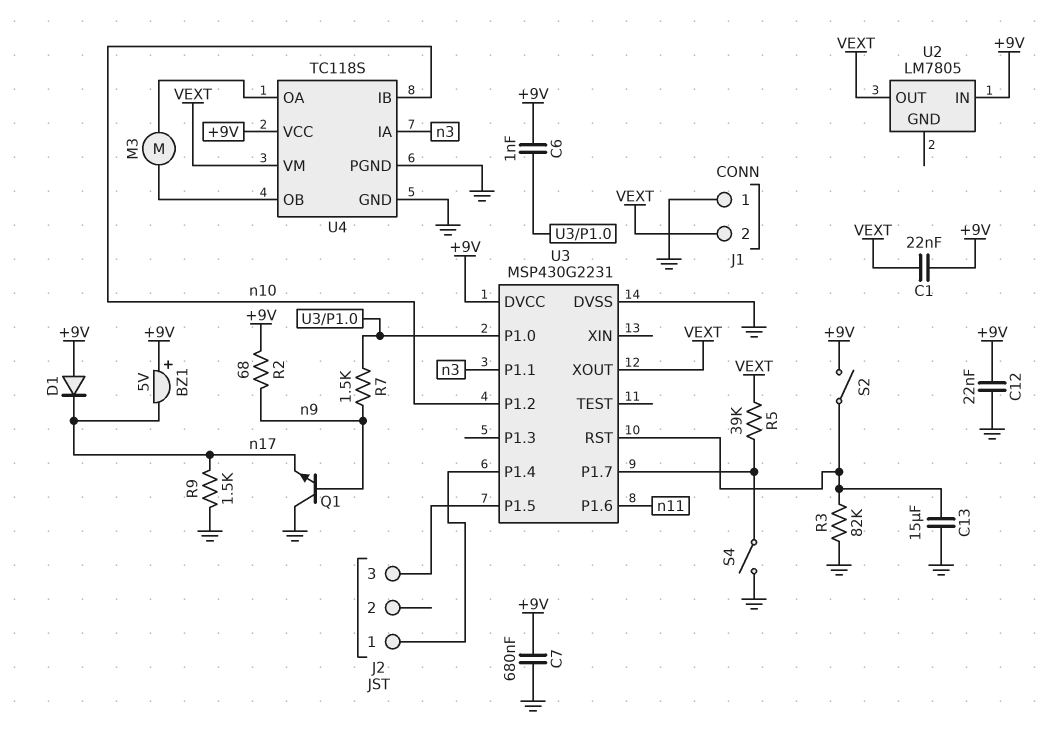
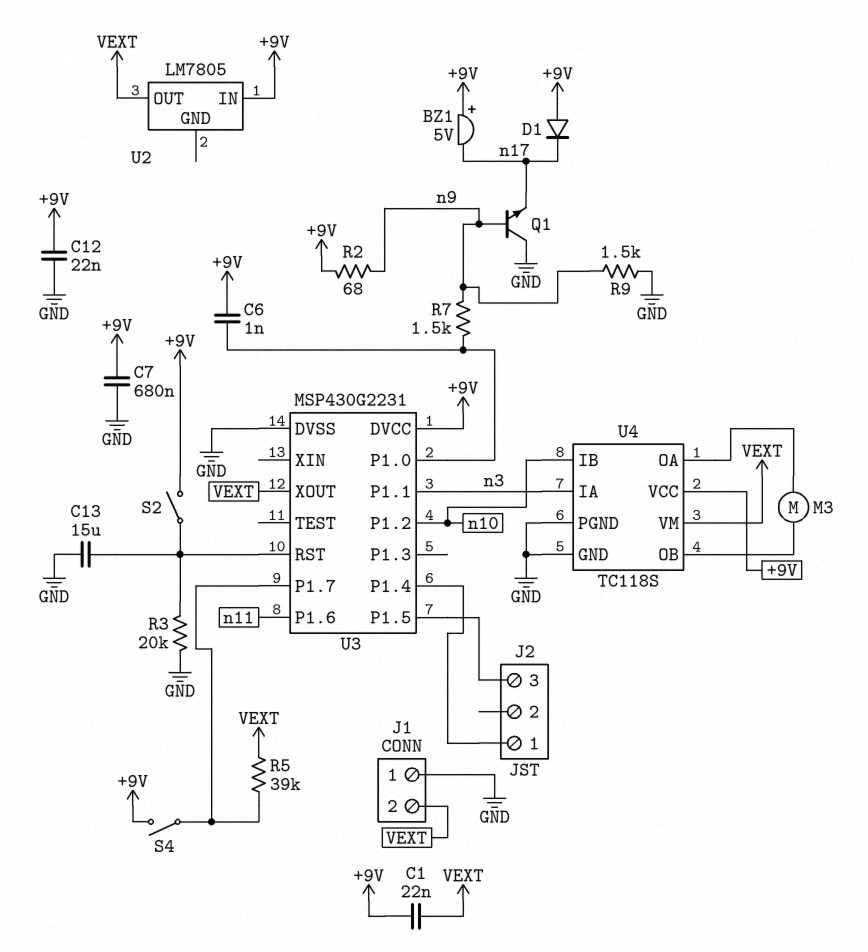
R3: 82k (GND, U3/RST) -> 20k (GND, U3/RST)
R9: 1.5k (GND, n17) -> 1.5k (GND, n9)
S4: switch (GND, U3/P1.7) -> switch (+9V, U3/P1.7)

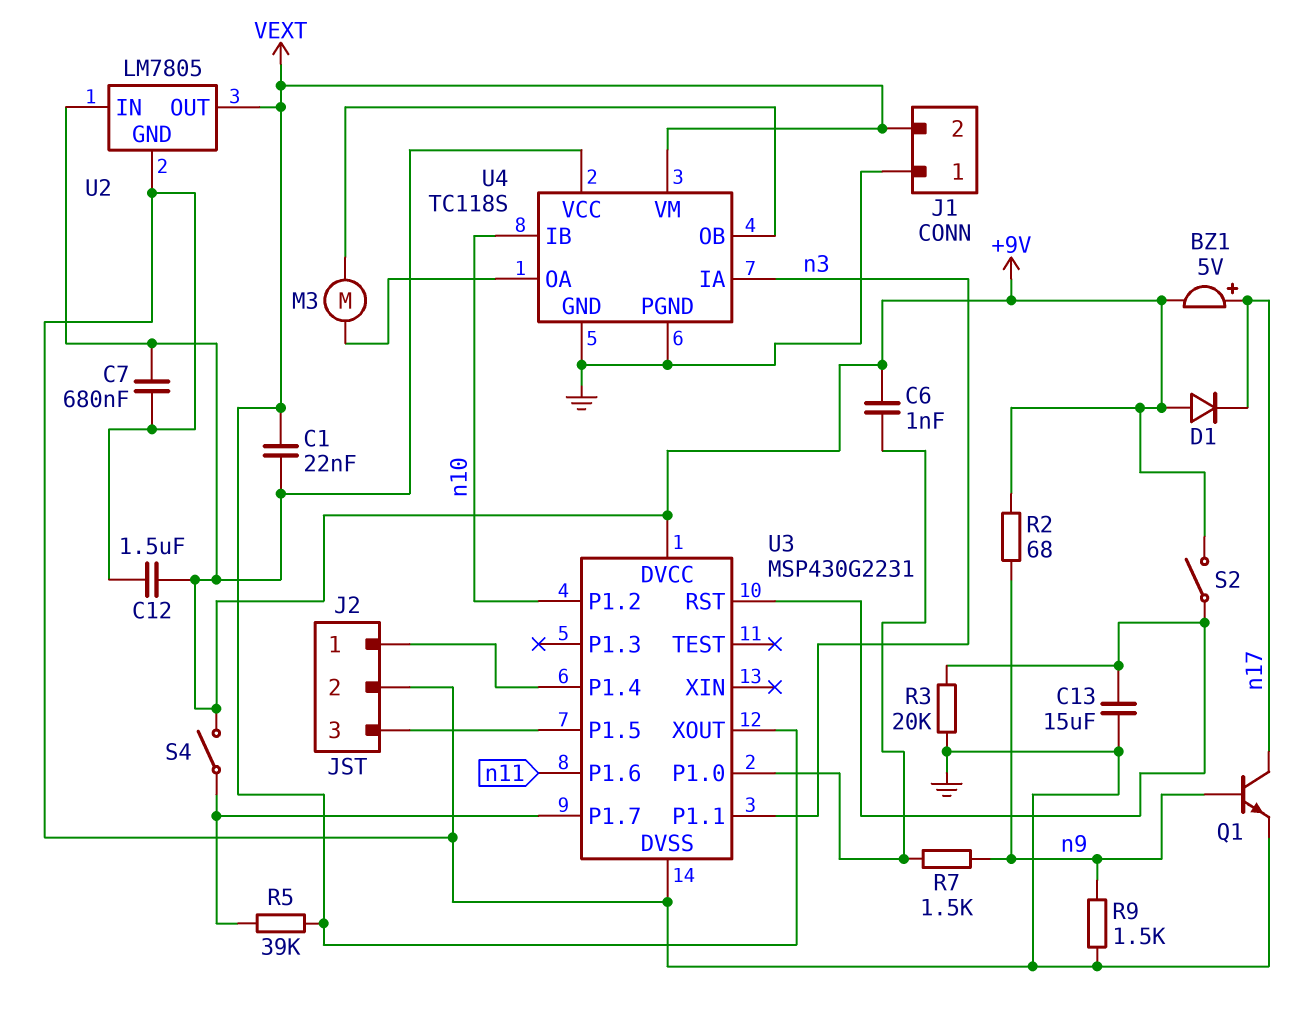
BZ1: buzzer 5V (plus +9V, minus n17) -> buzzer 5V (plus n17, minus +9V)
C12: 22nF (+9V, GND) -> 1.5uF (+9V, GND)
J2 pin 2: none -> GND
Q1: NPN (B n9, C GND, E n17) -> NPN (B n9, C n17, E GND)
U2 pin GND: none -> GND

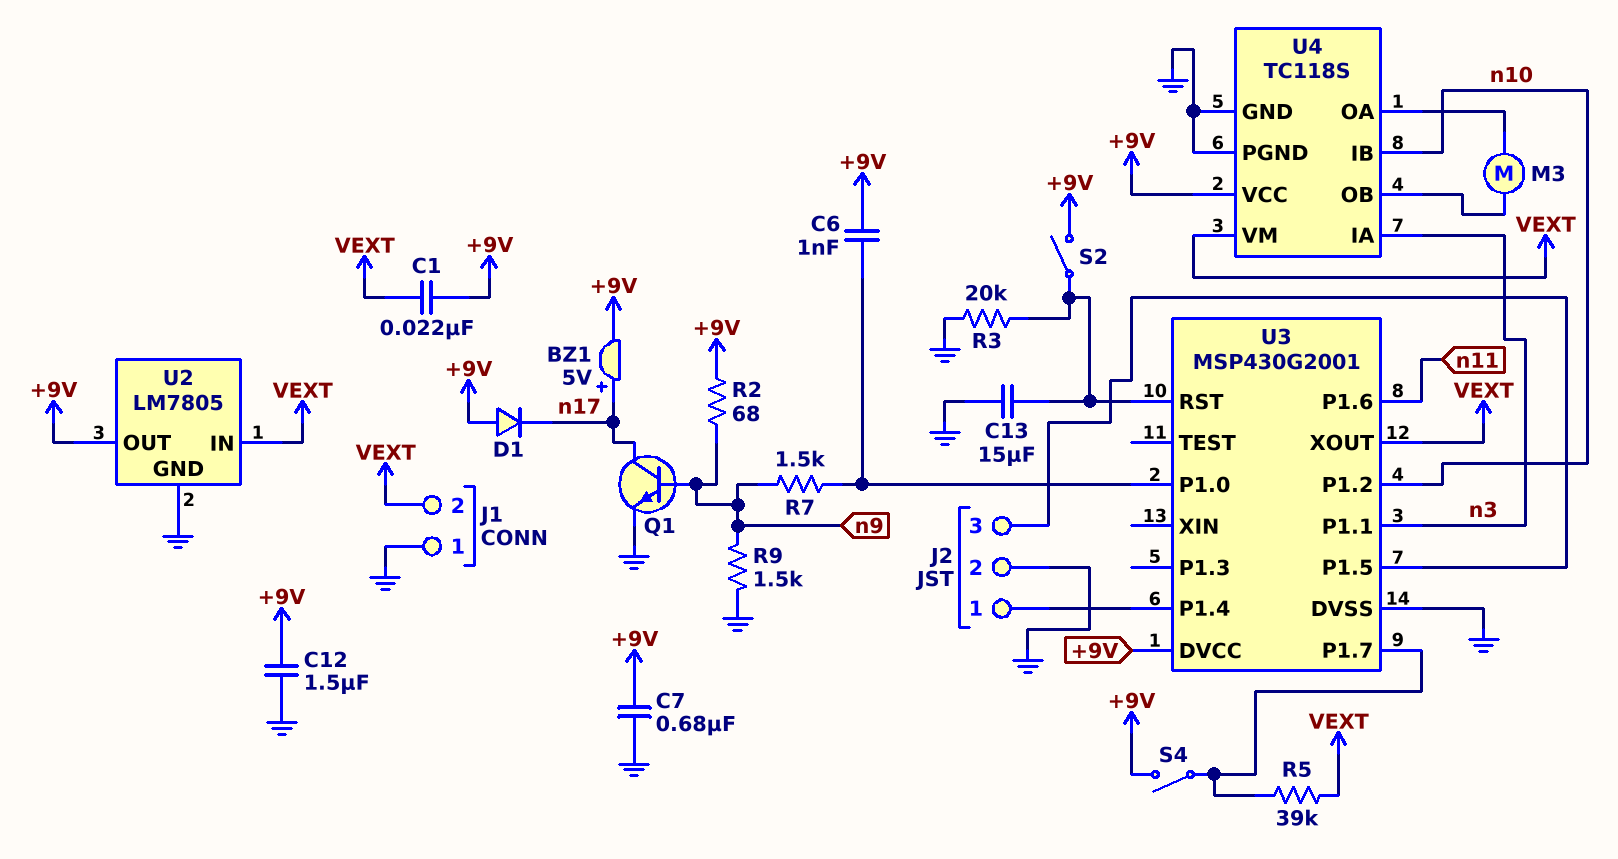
U2 pin IN: +9V -> VEXT
U2 pin OUT: VEXT -> +9V
U3: MSP430G2231 -> MSP430G2001

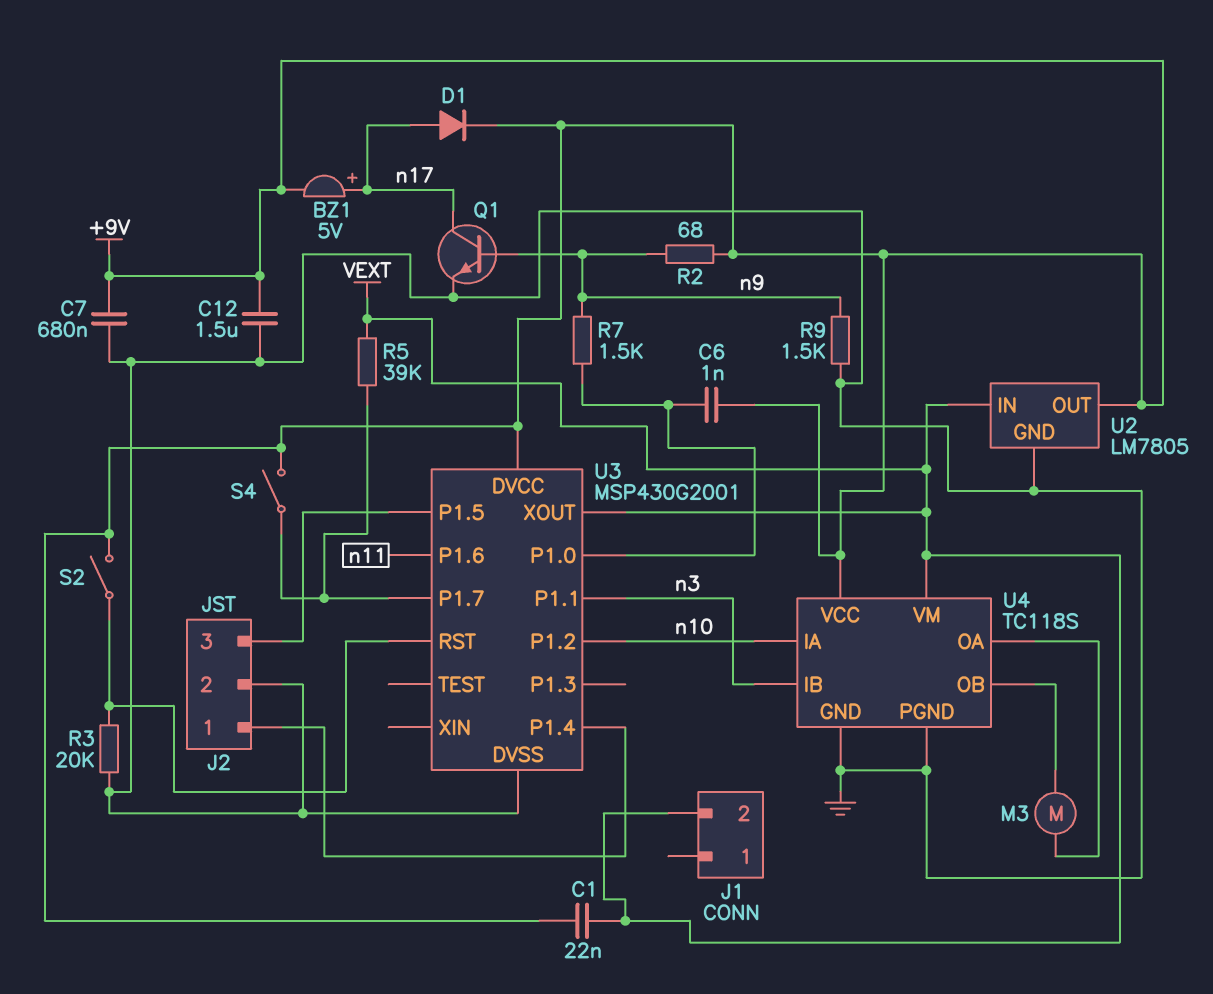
C13: 15uF (GND, U3/RST) -> none
D1: diode (A +9V, K n17) -> diode (A n17, K +9V)
J1 pin 1: GND -> none
U4 pin IA: n3 -> n10
U4 pin IB: n10 -> n3

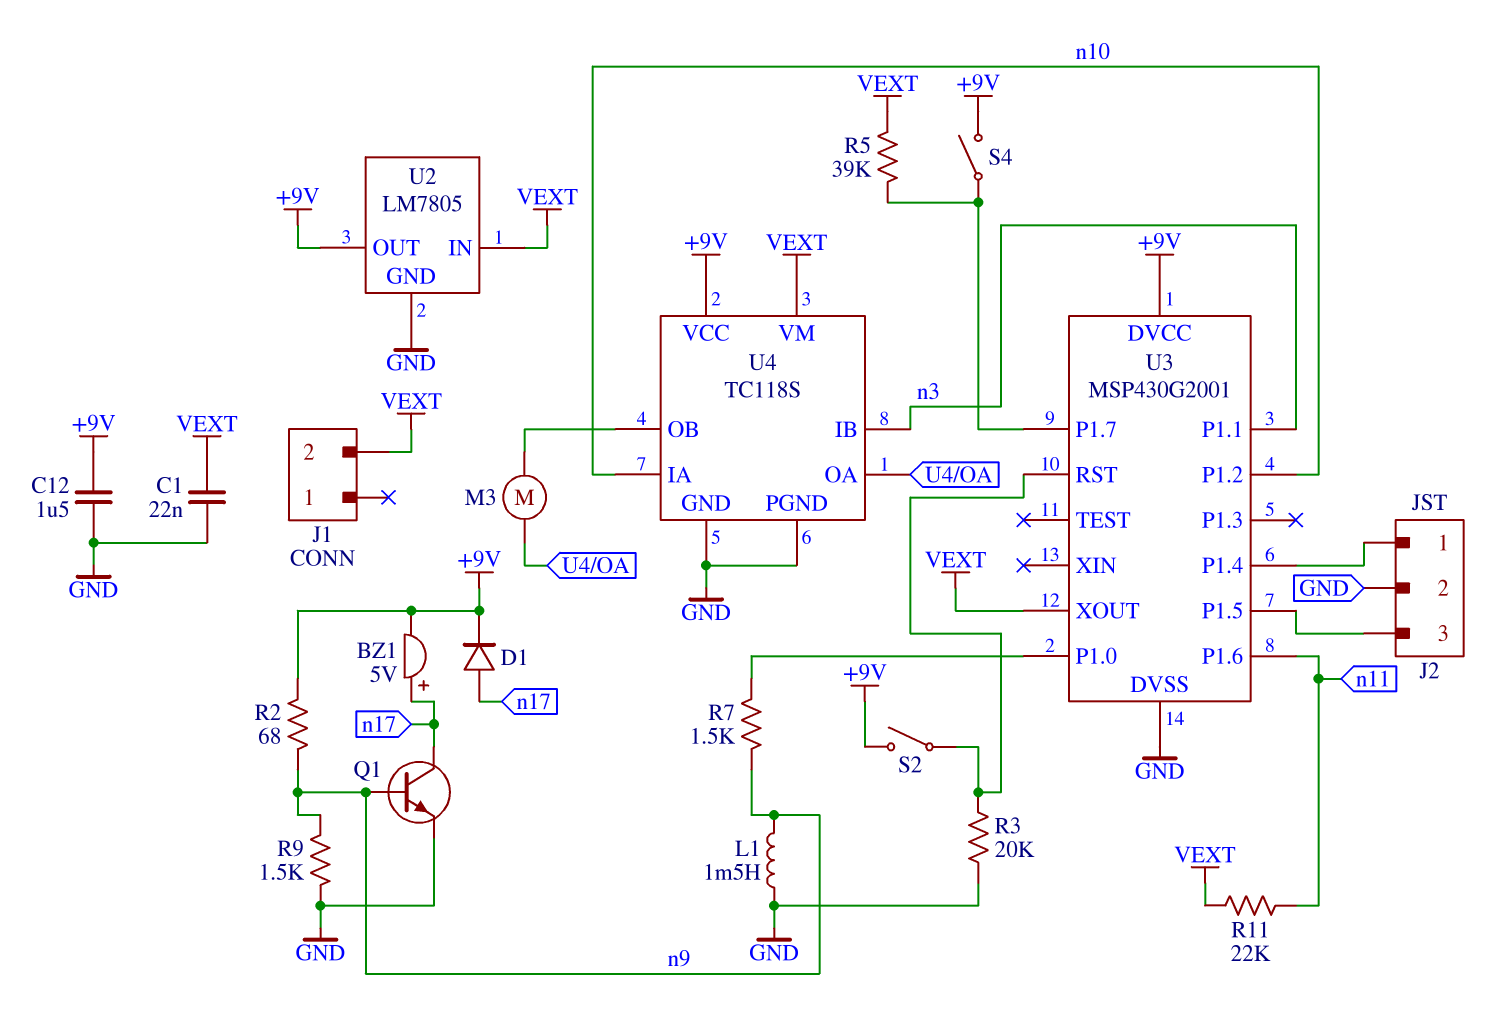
C1: 22nF (+9V, VEXT) -> 22nF (GND, VEXT)
C6: 1nF (+9V, U3/P1.0) -> none
C7: 680nF (+9V, GND) -> none
L1: none -> 1.5mH (GND, n9)
R11: none -> 22k (VEXT, n11)

